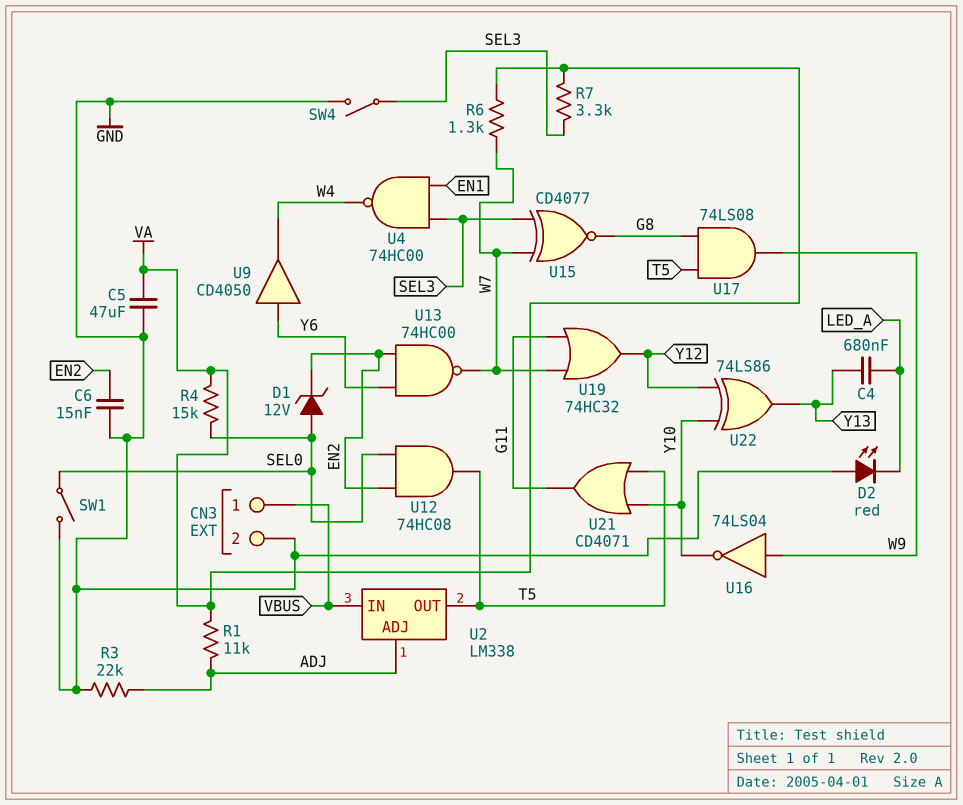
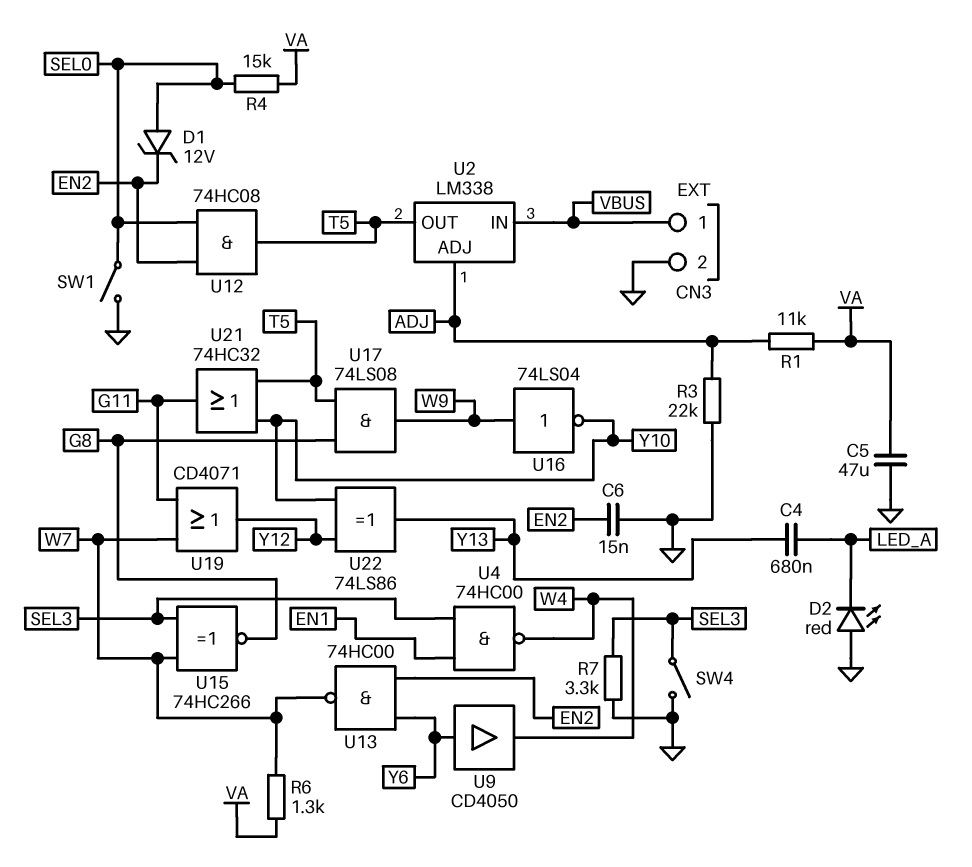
R7: 3.3k (SEL3, VA) -> 3.3k (GND, SEL3)
U15: XNOR CD4077 (in SEL3, in W7, out G8) -> XNOR 74HC266 (in SEL3, in W7, out G8)
U19: OR 74HC32 (in G11, in W7, out Y12) -> OR CD4071 (in G11, in W7, out Y12)
U21: OR CD4071 (in T5, in Y10, out G11) -> OR 74HC32 (in T5, in Y10, out G11)

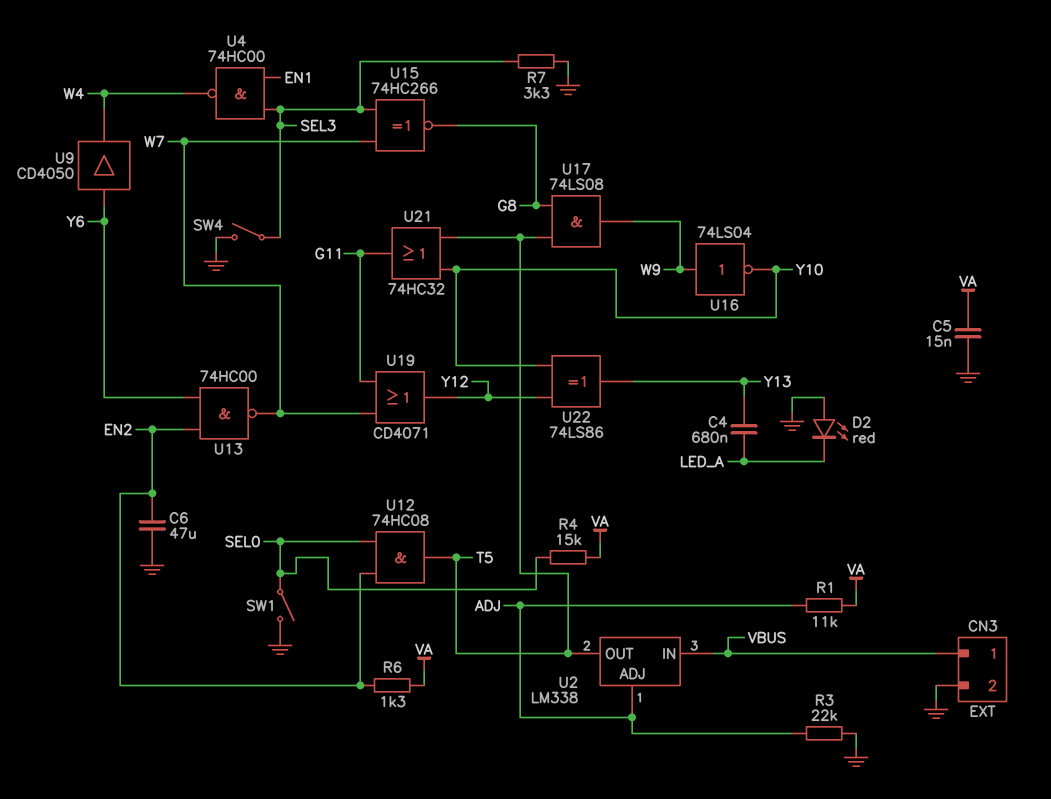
C5: 47uF (GND, VA) -> 15nF (GND, VA)
C6: 15nF (EN2, GND) -> 47uF (EN2, GND)
D1: zener 12V (A SEL0, K EN2) -> none
R6: 1.3k (VA, W7) -> 1.3k (EN2, VA)

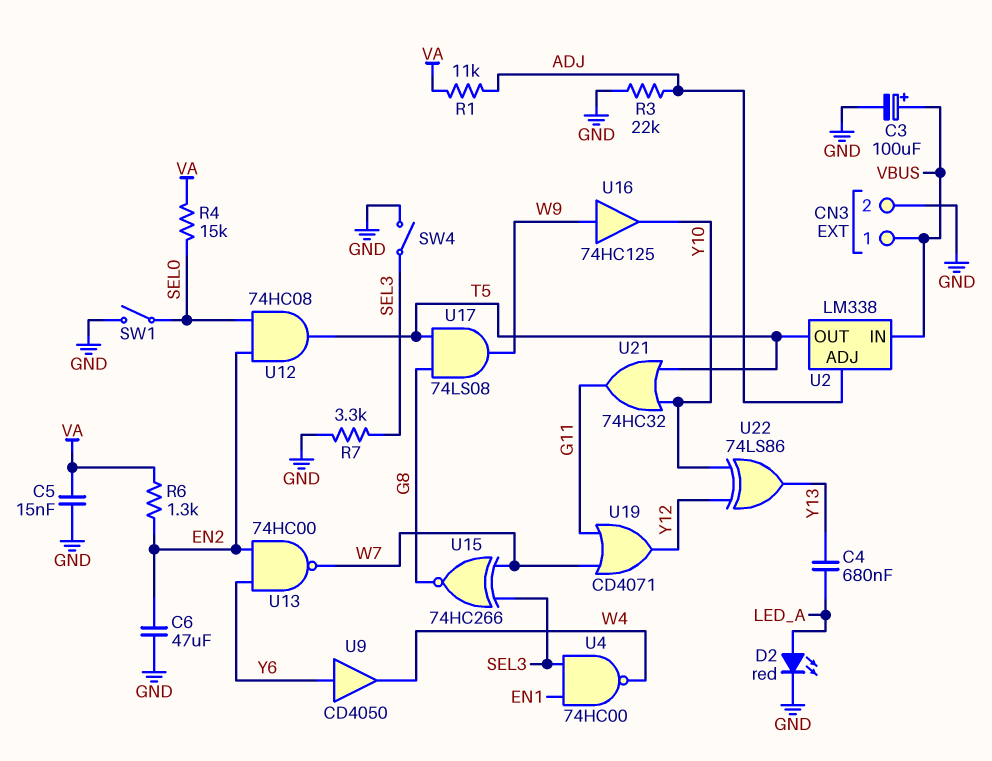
C3: none -> 100uF (plus VBUS, minus GND)
D2: LED red (A GND, K LED_A) -> LED red (A LED_A, K GND)
U16: NOT 74LS04 (in W9, out Y10) -> buffer 74HC125 (in W9, out Y10)

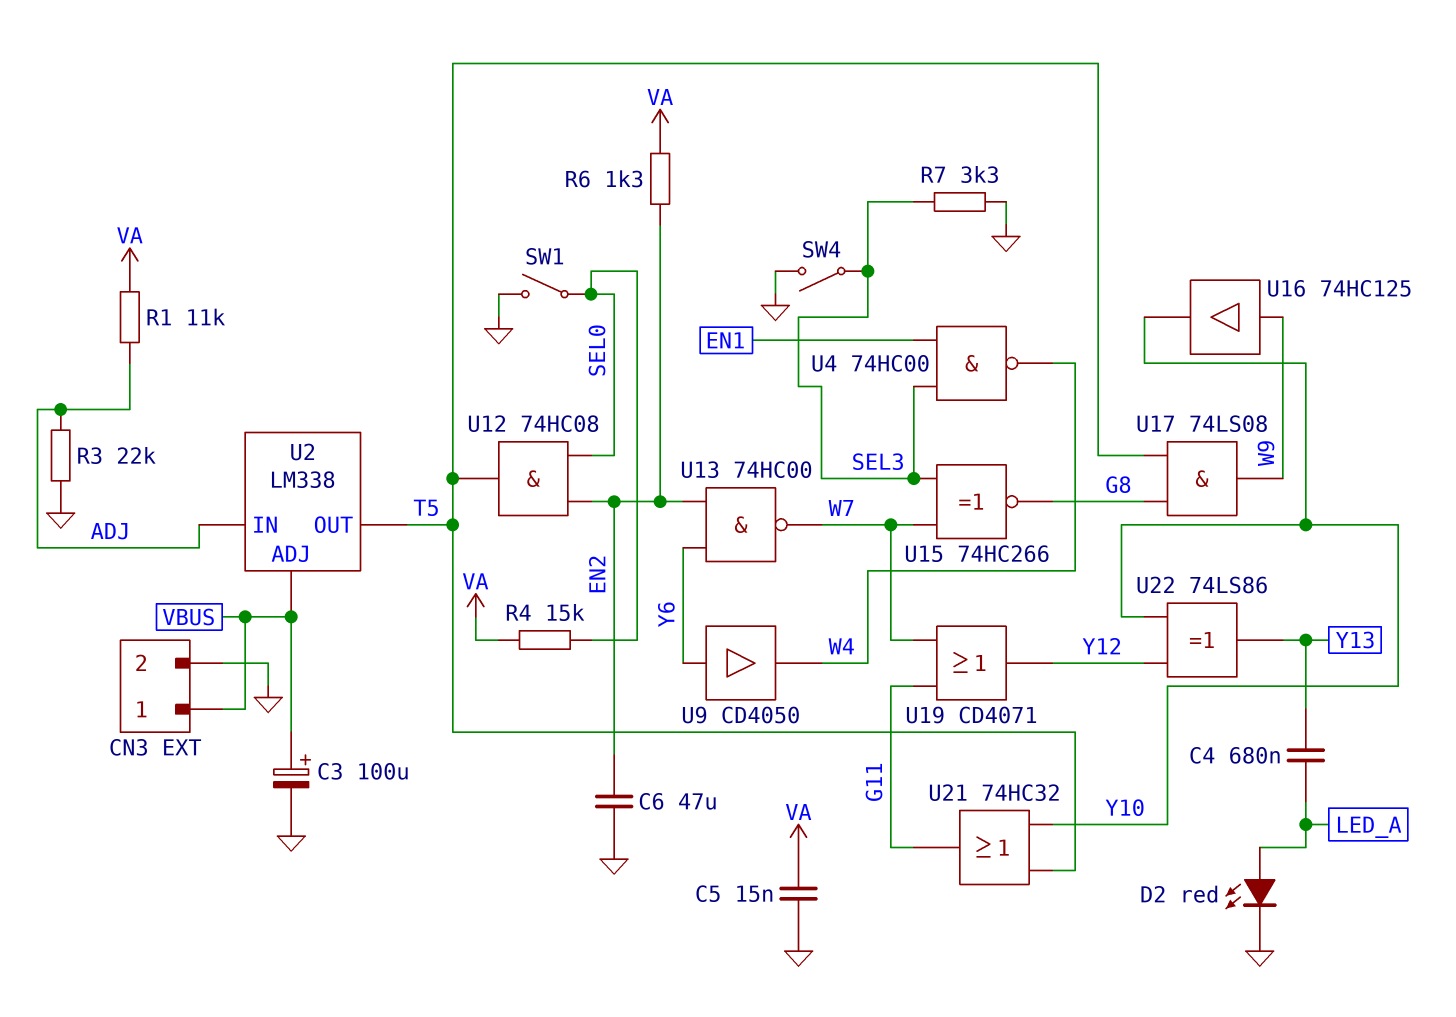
U2 pin ADJ: ADJ -> VBUS
U2 pin IN: VBUS -> ADJ

